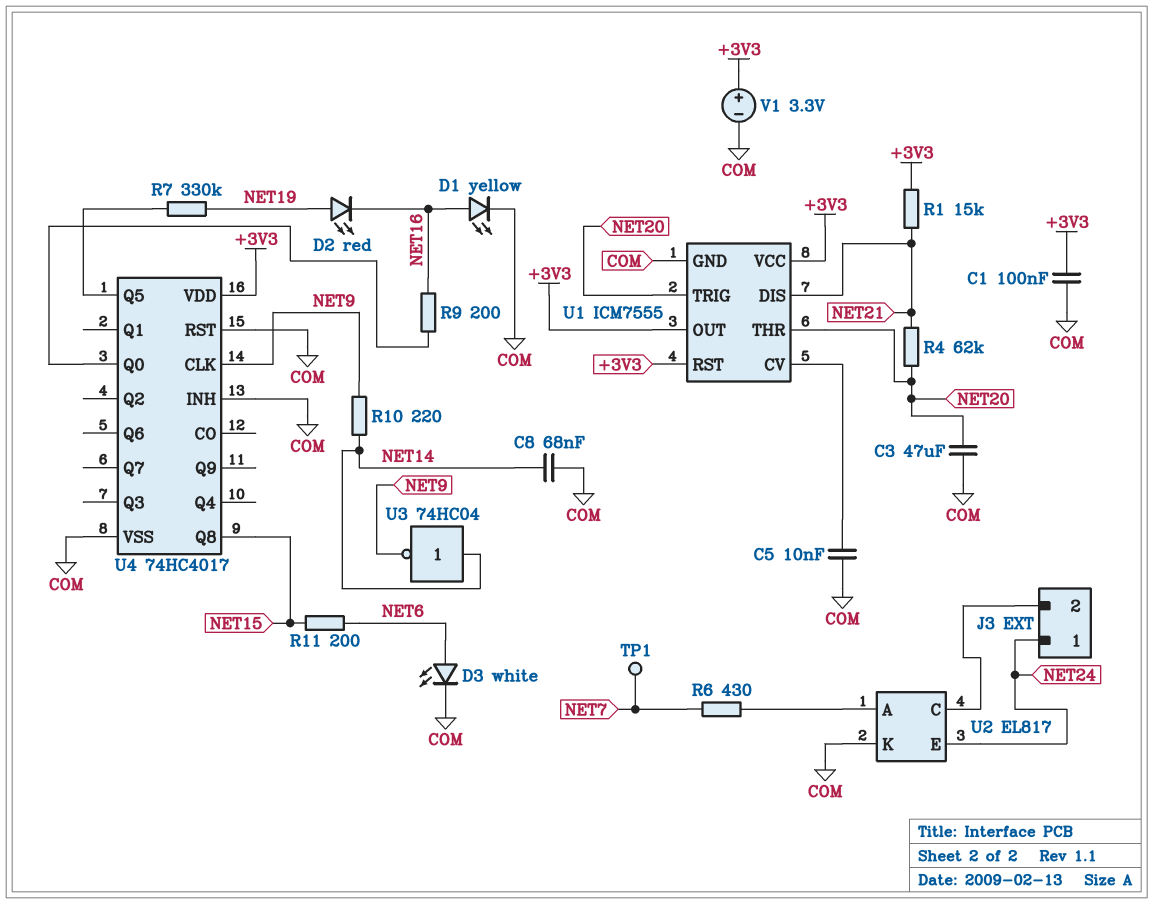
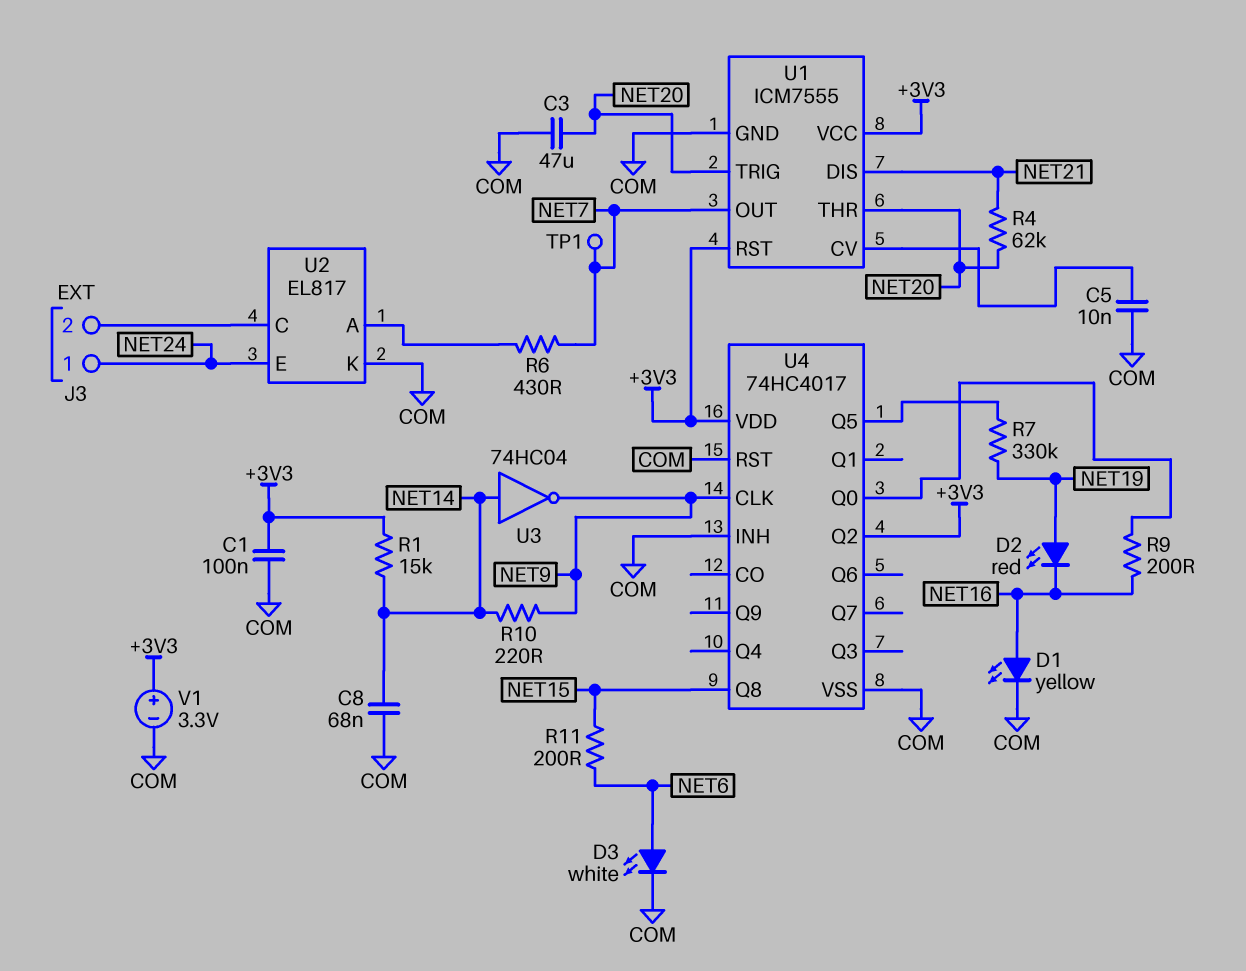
R1: 15k (+3V3, NET21) -> 15k (+3V3, NET14)
U1 pin OUT: +3V3 -> NET7
U4 pin Q2: none -> +3V3

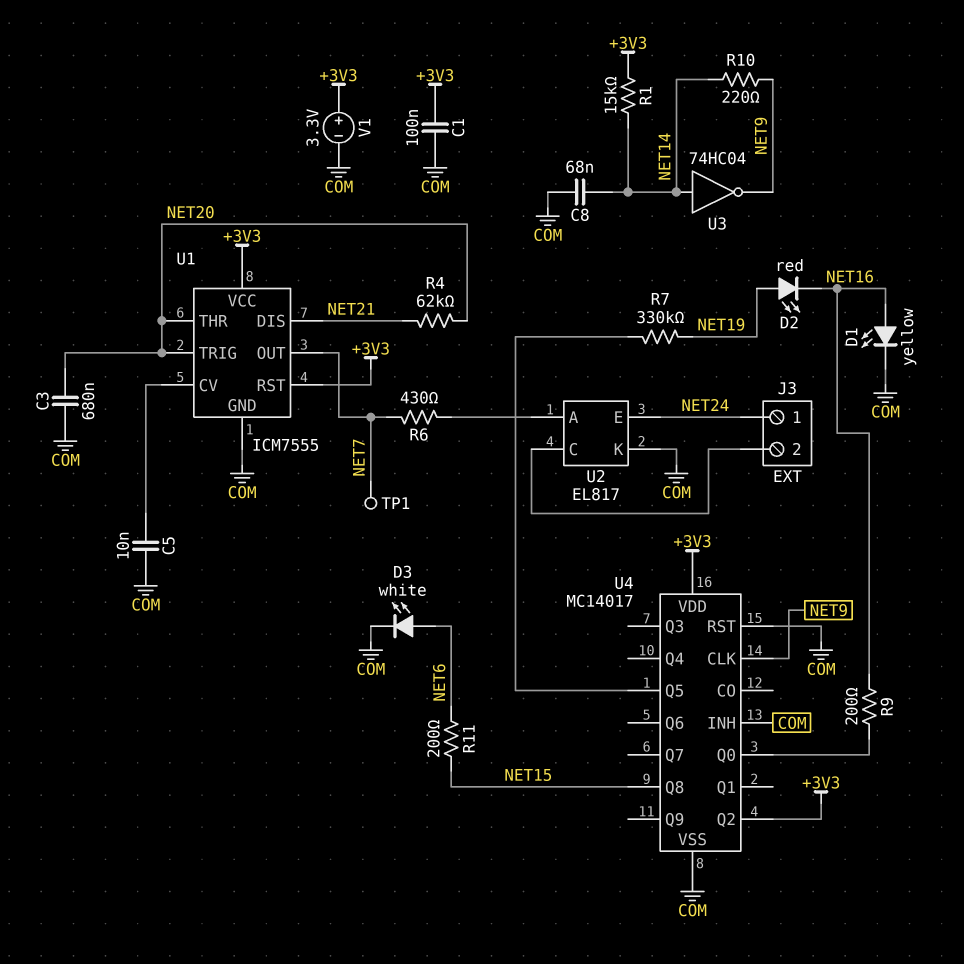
C3: 47uF (COM, NET20) -> 680nF (COM, NET20)
U4: 74HC4017 -> MC14017

